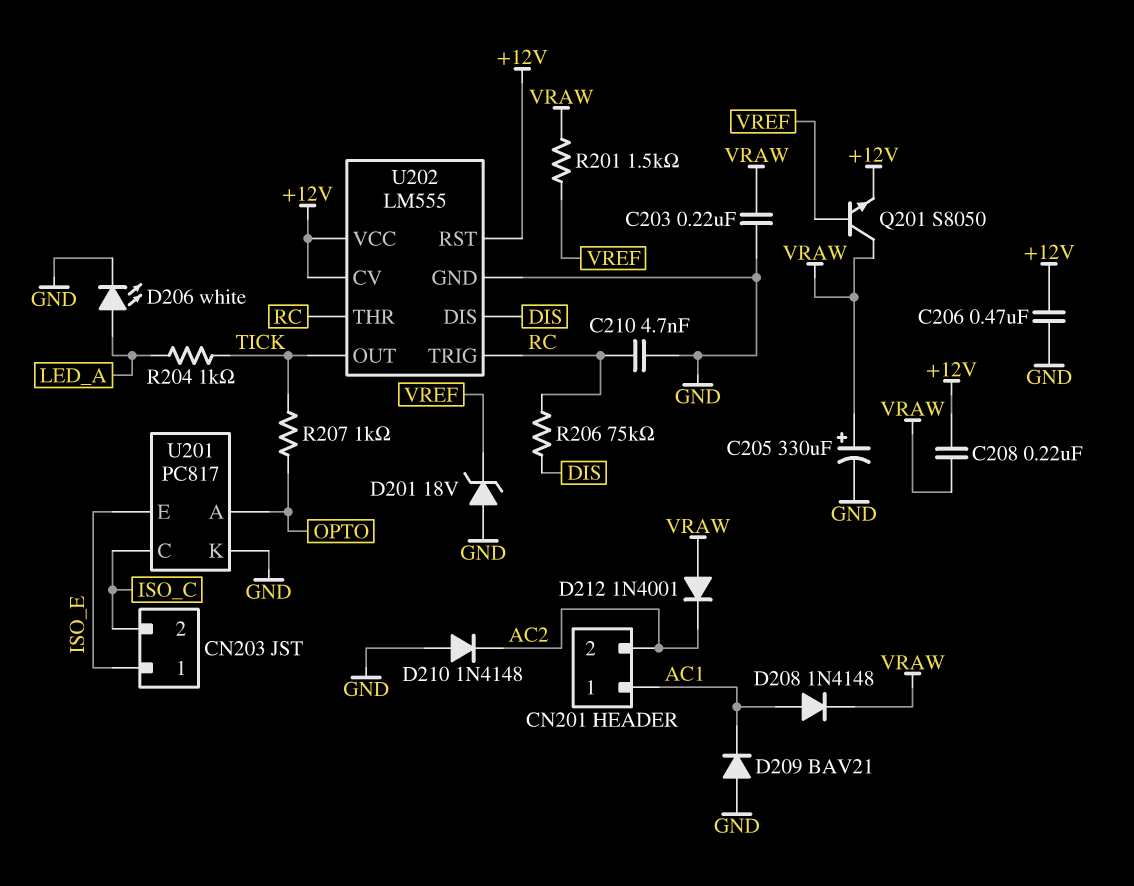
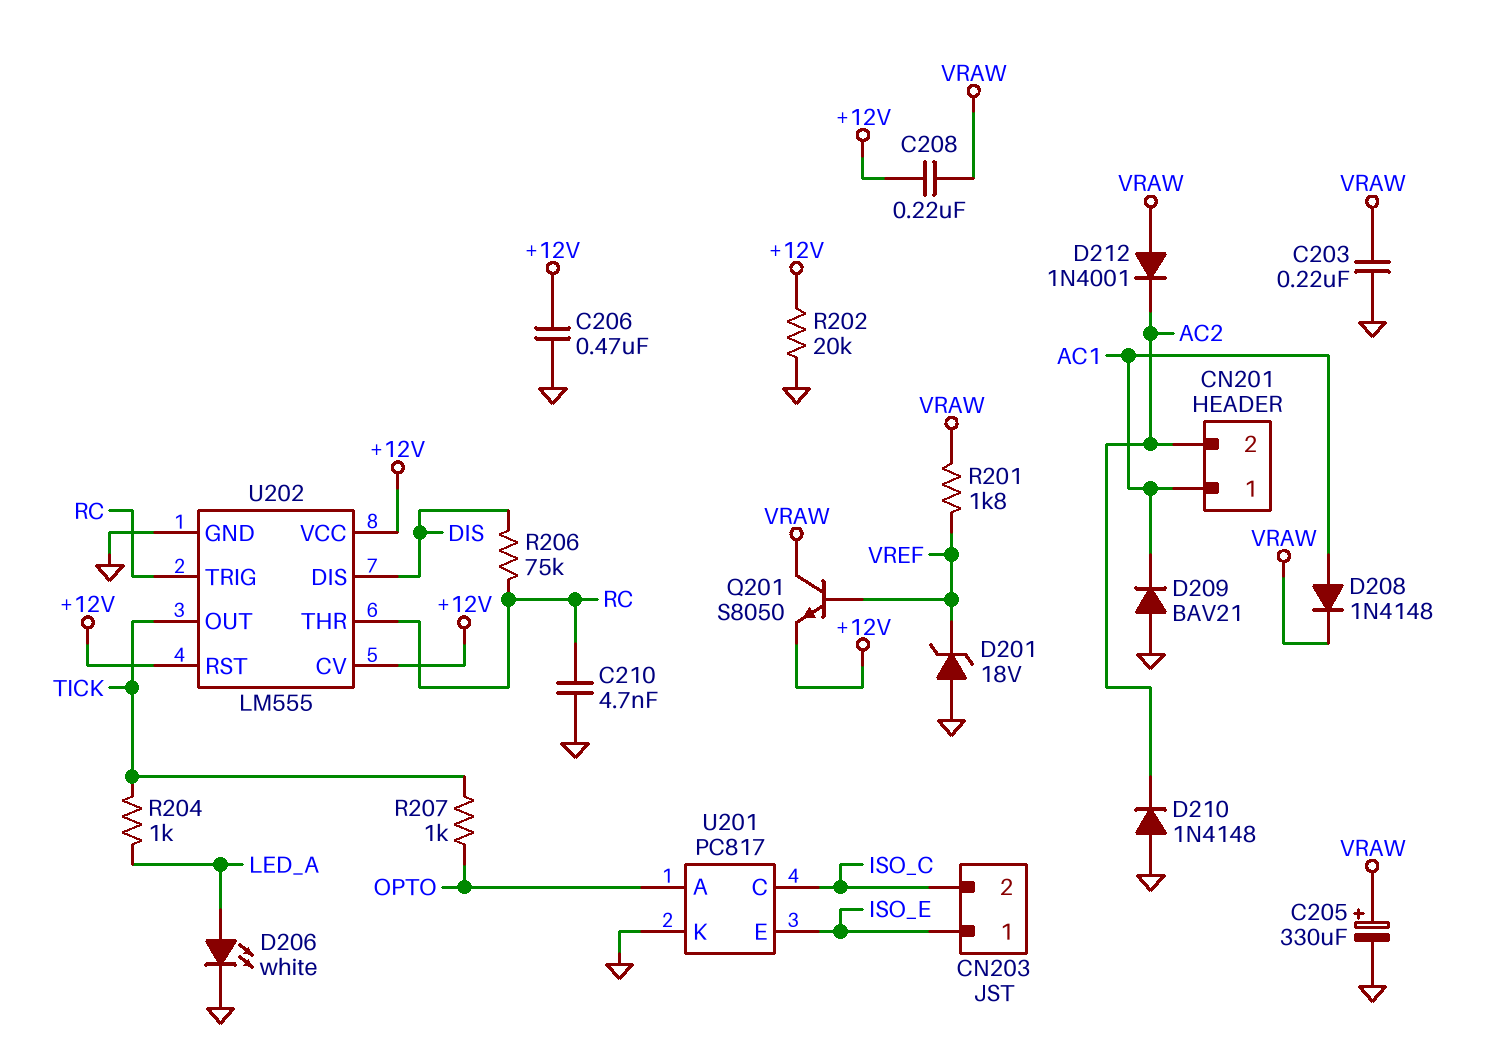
R201: 1.5k (VRAW, VREF) -> 1.8k (VRAW, VREF)
R202: none -> 20k (+12V, GND)

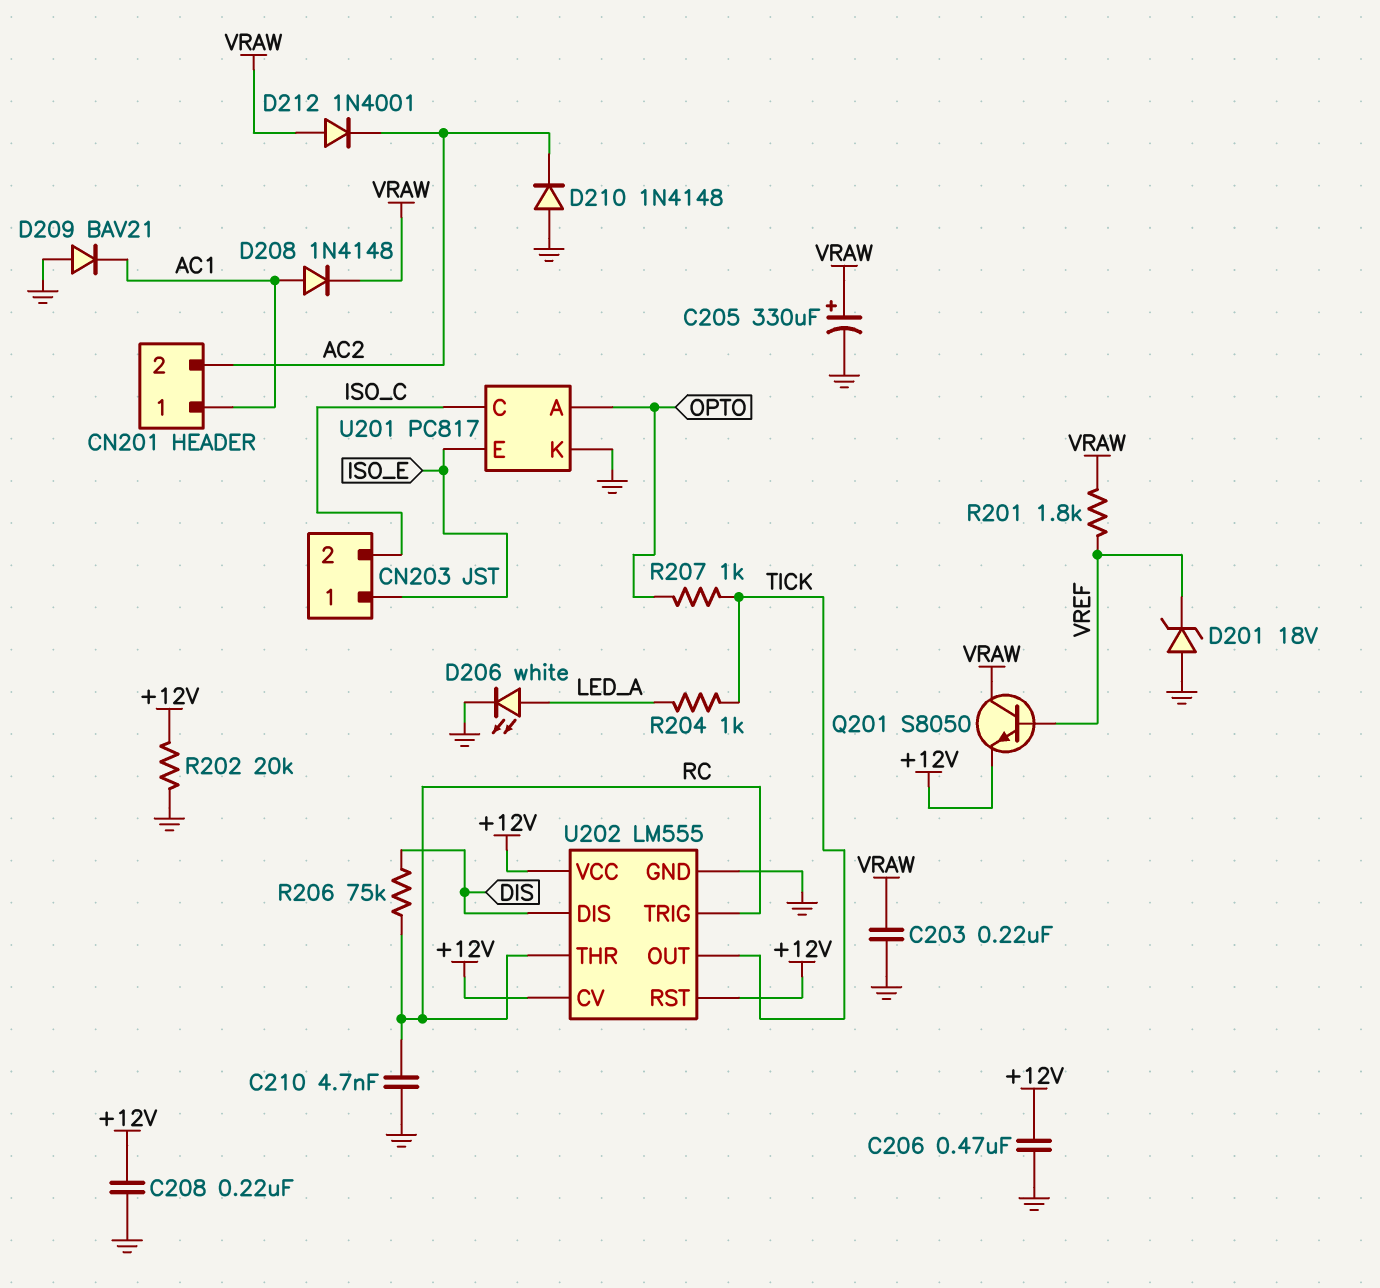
C208: 220nF (+12V, VRAW) -> 220nF (+12V, GND)

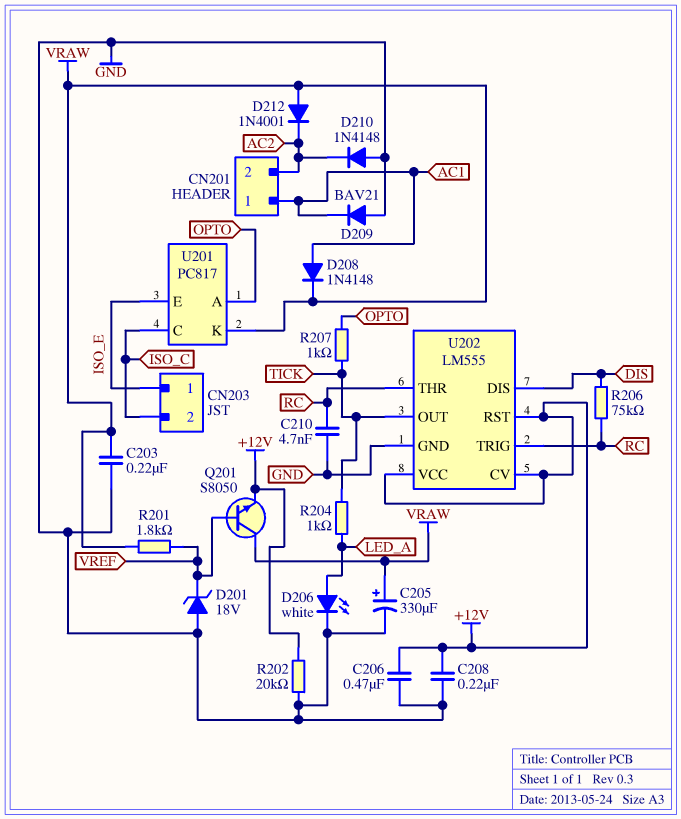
U201 pin K: GND -> VRAW

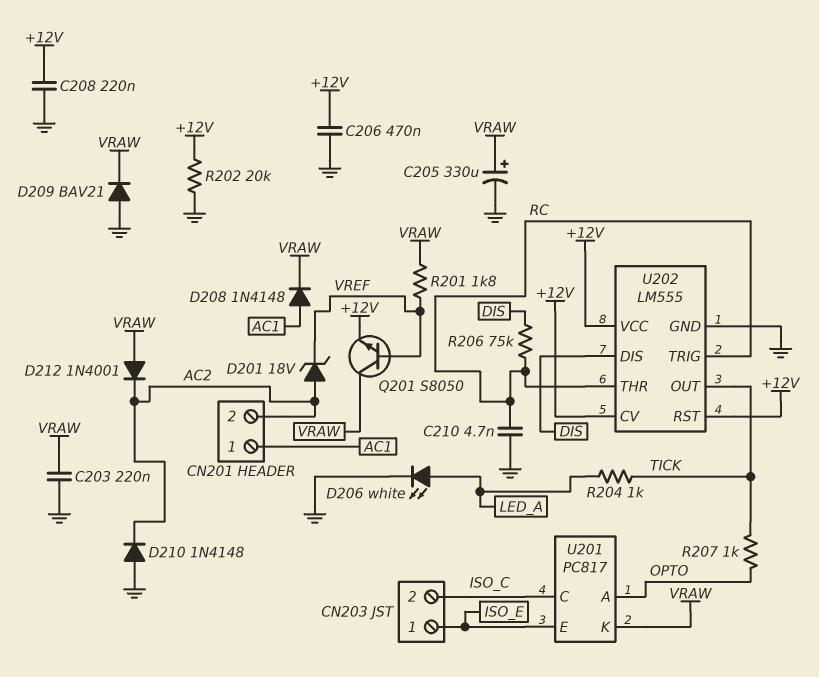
D201: zener 18V (A GND, K VREF) -> zener 18V (A AC2, K VREF)
D209: diode BAV21 (A GND, K AC1) -> diode BAV21 (A GND, K VRAW)

